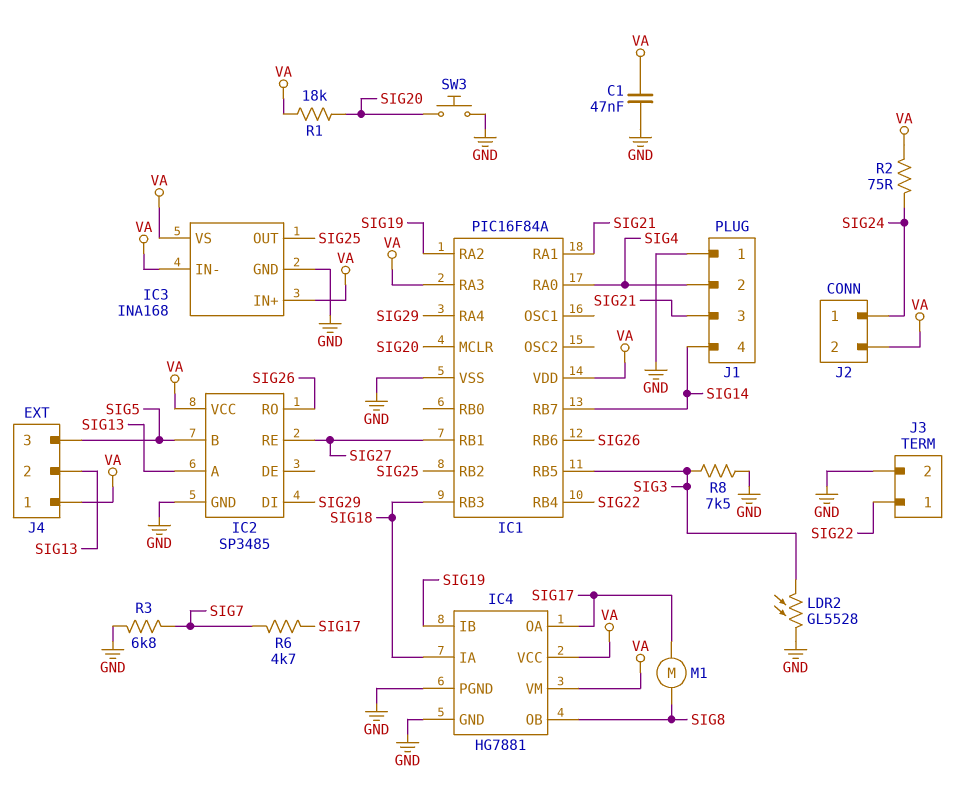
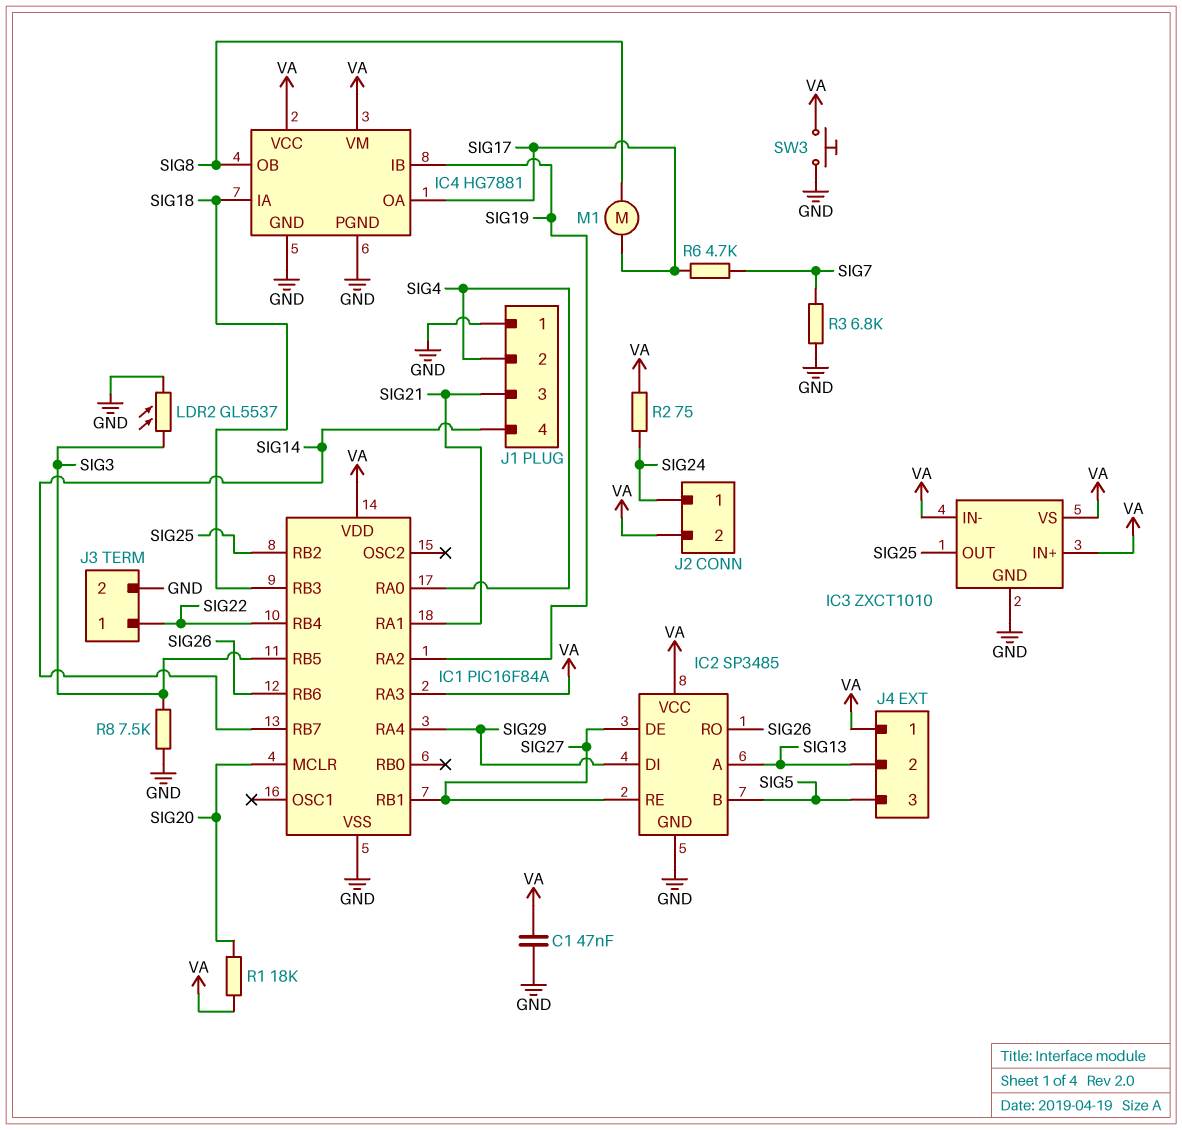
IC2 pin DE: none -> SIG27
IC3: INA168 -> ZXCT1010
LDR2: GL5528 (GND, SIG3) -> GL5537 (GND, SIG3)
SW3: button (GND, SIG20) -> button (GND, VA)

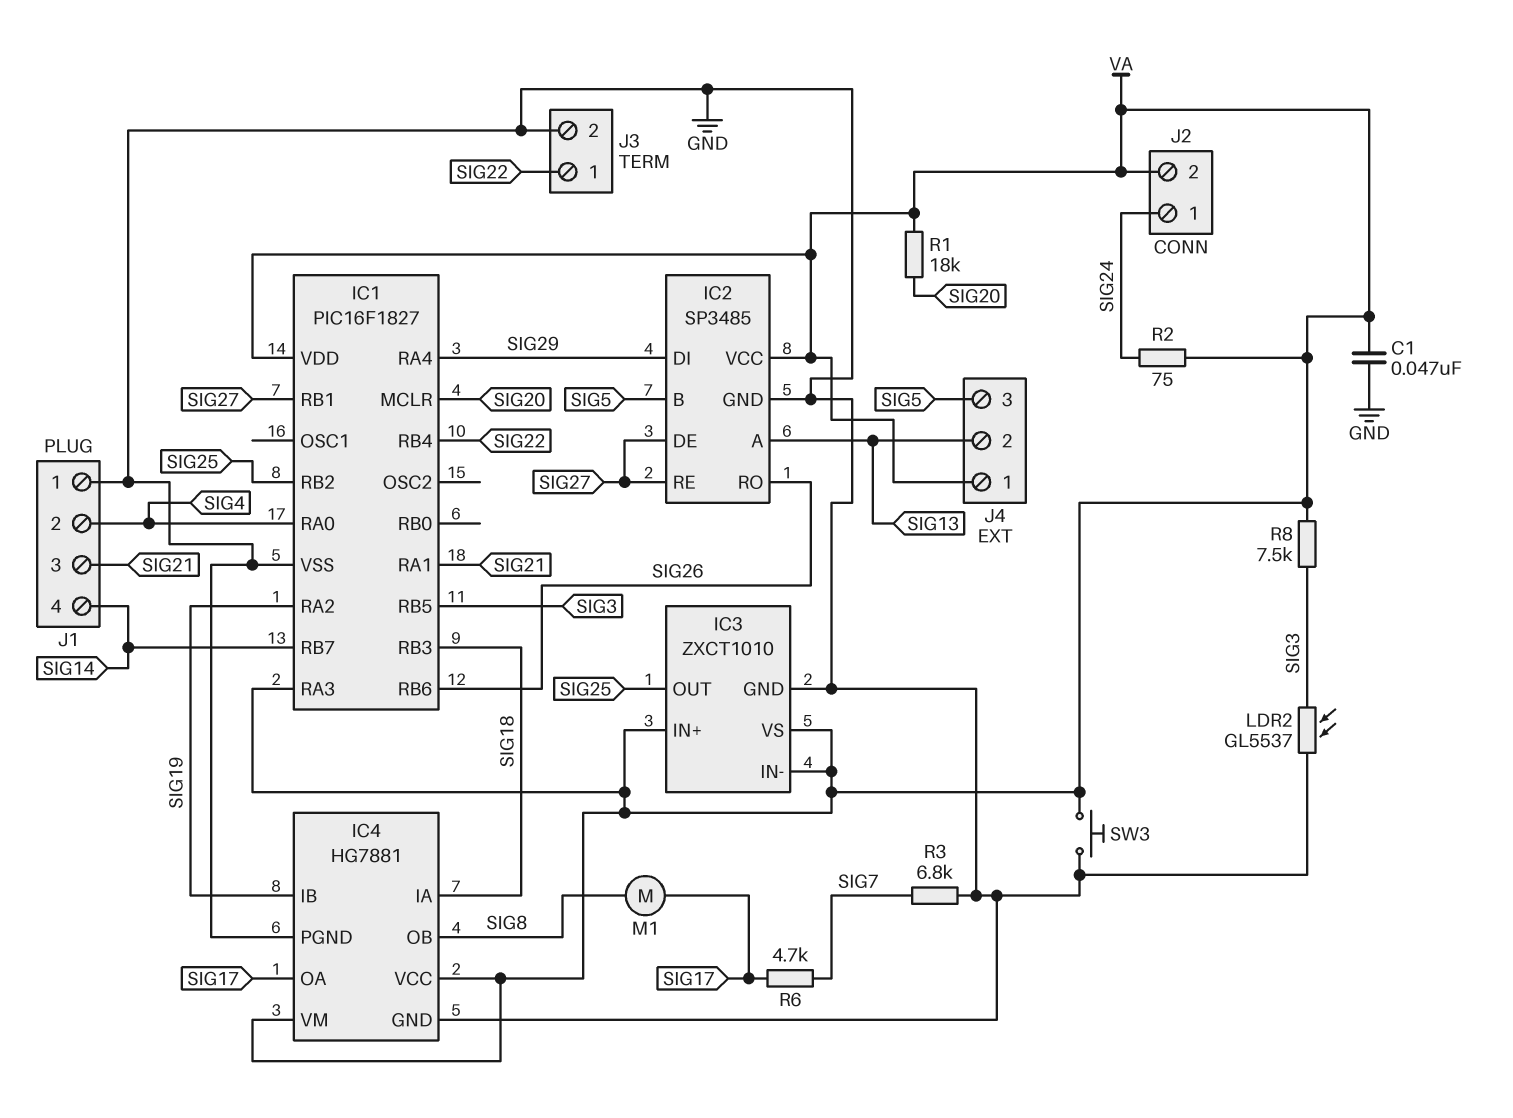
IC1: PIC16F84A -> PIC16F1827
R8: 7.5k (GND, SIG3) -> 7.5k (SIG3, VA)

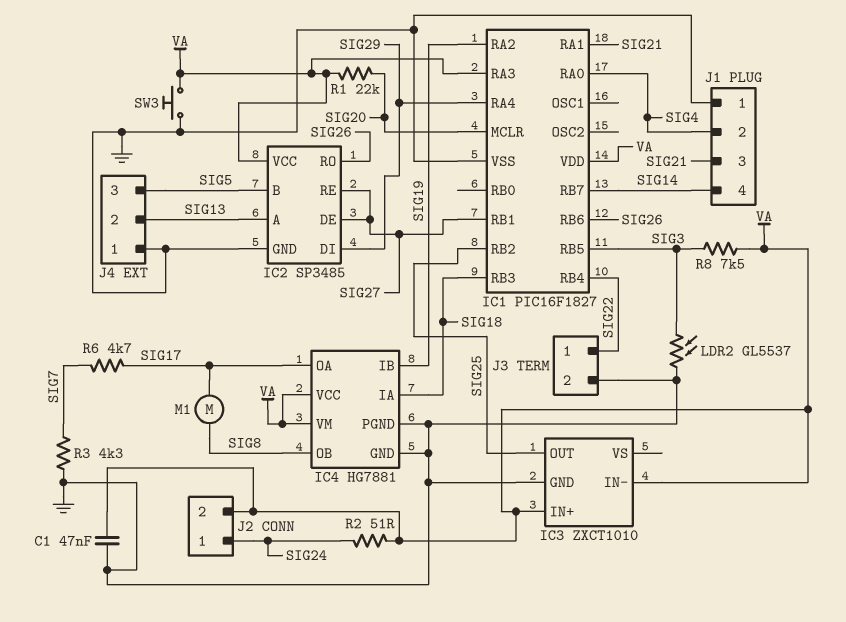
IC3 pin VS: VA -> none
J4 pin 1: VA -> GND
R1: 18k (SIG20, VA) -> 22k (SIG20, VA)
R2: 75 (SIG24, VA) -> 51 (SIG24, VA)
R3: 6.8k (GND, SIG7) -> 4.3k (GND, SIG7)

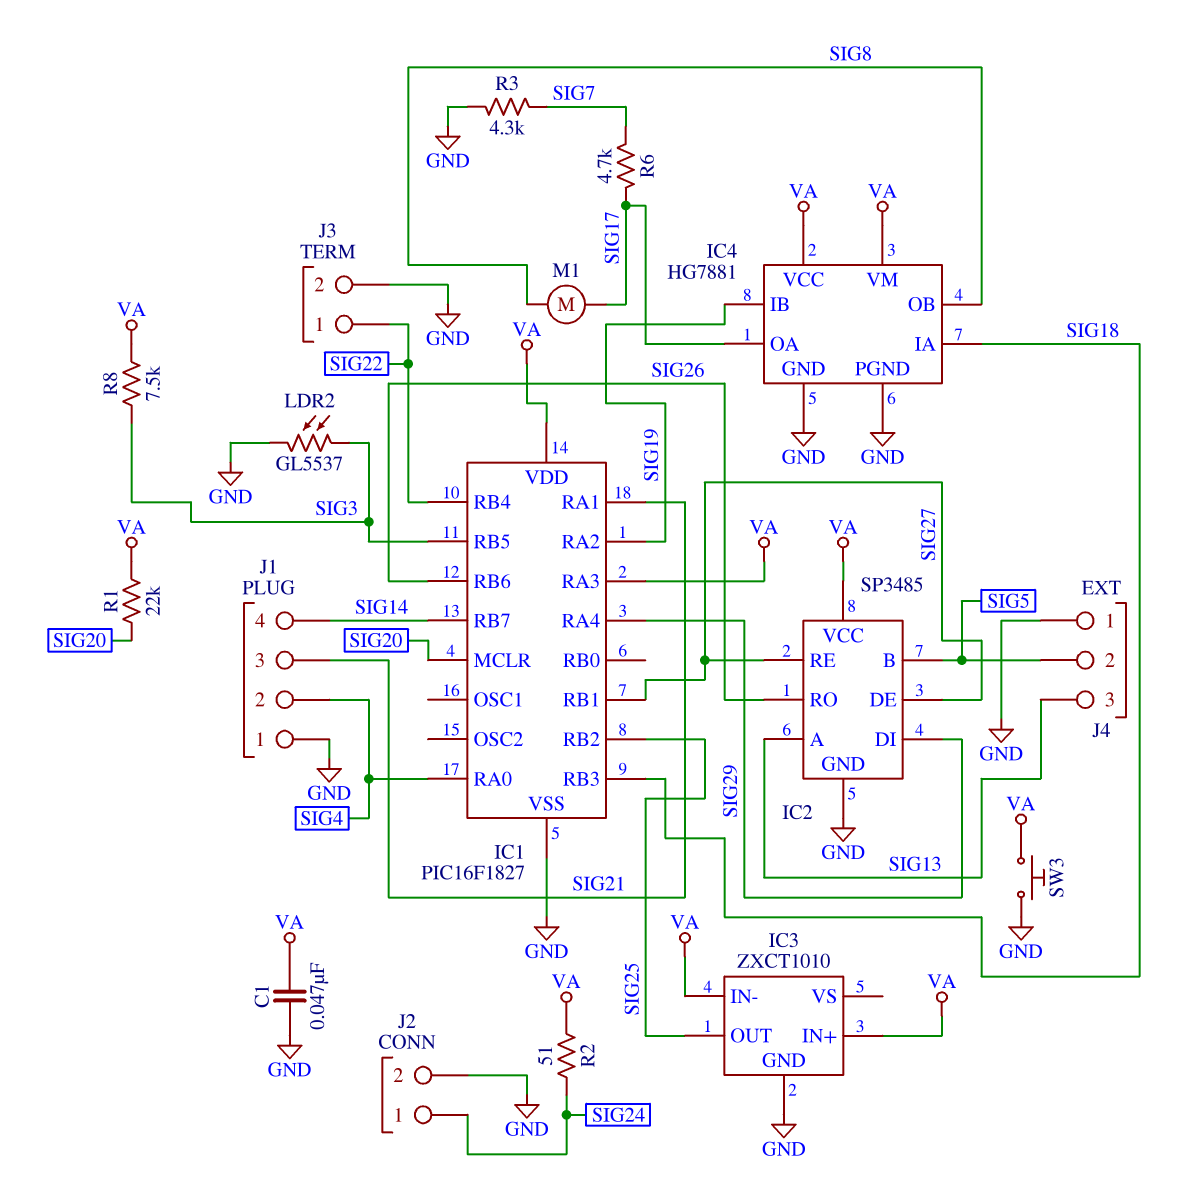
J2 pin 2: VA -> GND
J4 pin 2: SIG13 -> SIG5
J4 pin 3: SIG5 -> SIG13

